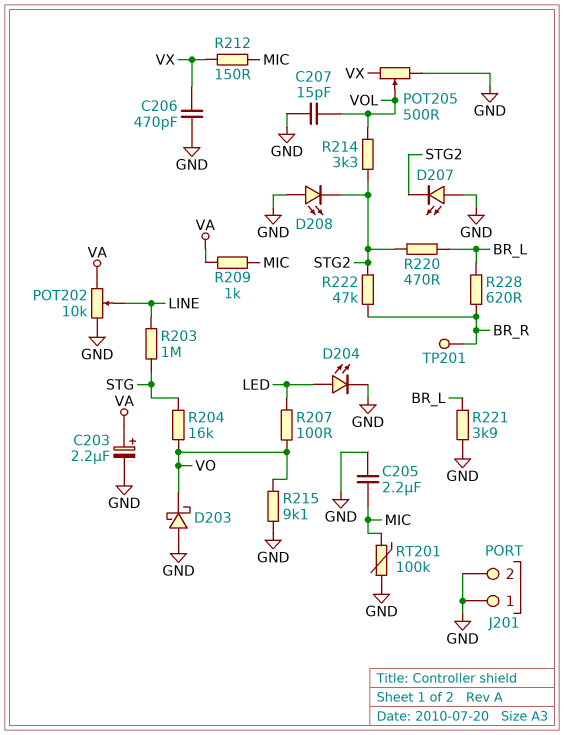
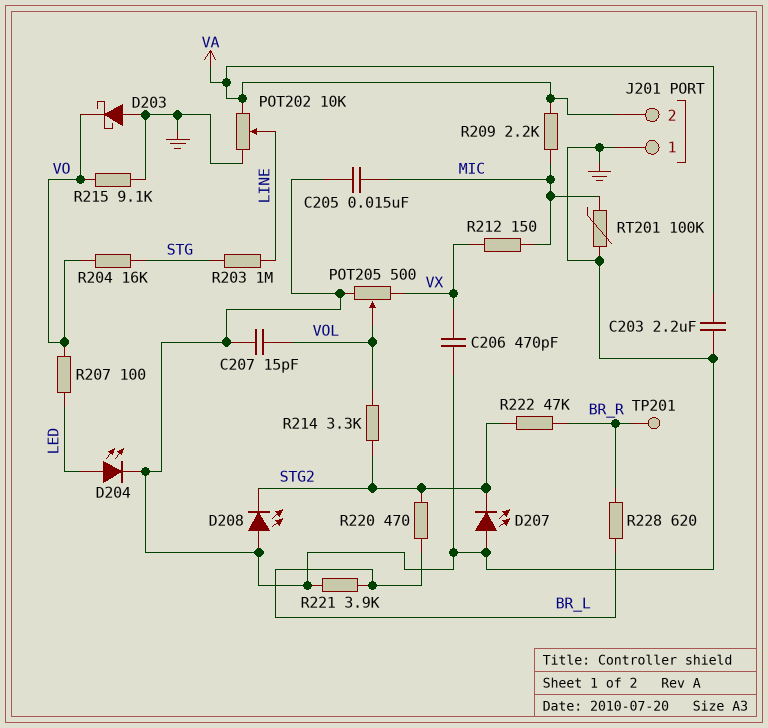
C203: 2.2uF (plus VA, minus GND) -> 2.2uF (GND, VA)
C205: 2.2uF (GND, MIC) -> 15nF (GND, MIC)
J201 pin 2: GND -> VA
R209: 1k (MIC, VA) -> 2.2k (MIC, VA)

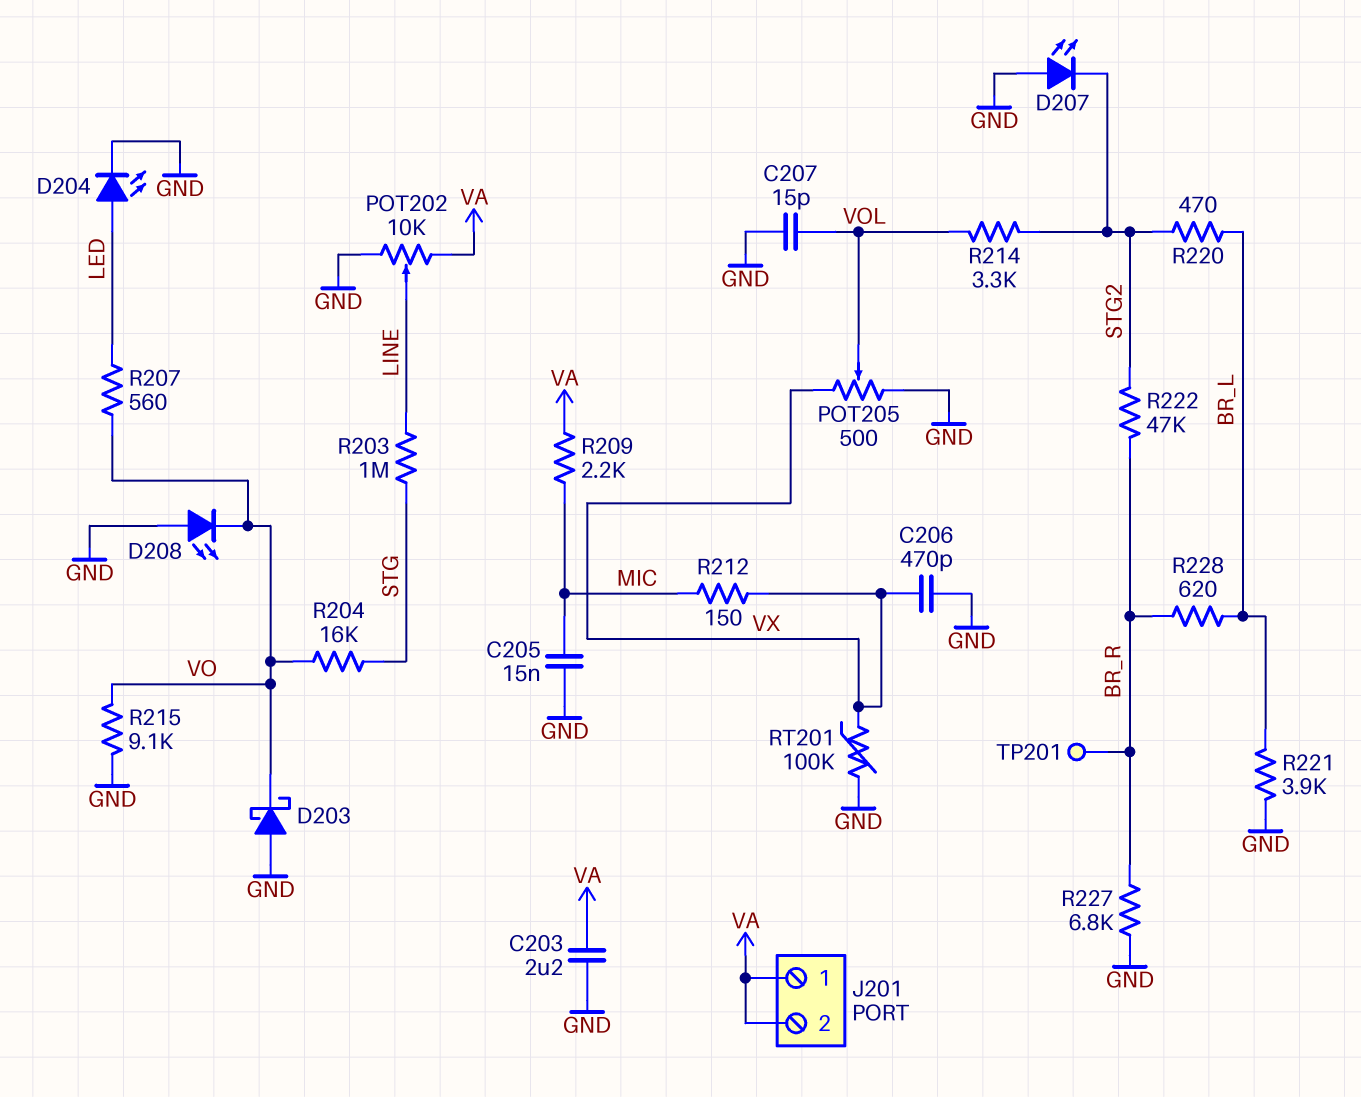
D208: LED (A GND, K STG2) -> LED (A GND, K VO)
J201 pin 1: GND -> VA
R207: 100 (LED, VO) -> 560 (LED, VO)
R227: none -> 6.8k (BR_R, GND)
RT201: 100k (GND, MIC) -> 100k (GND, VX)

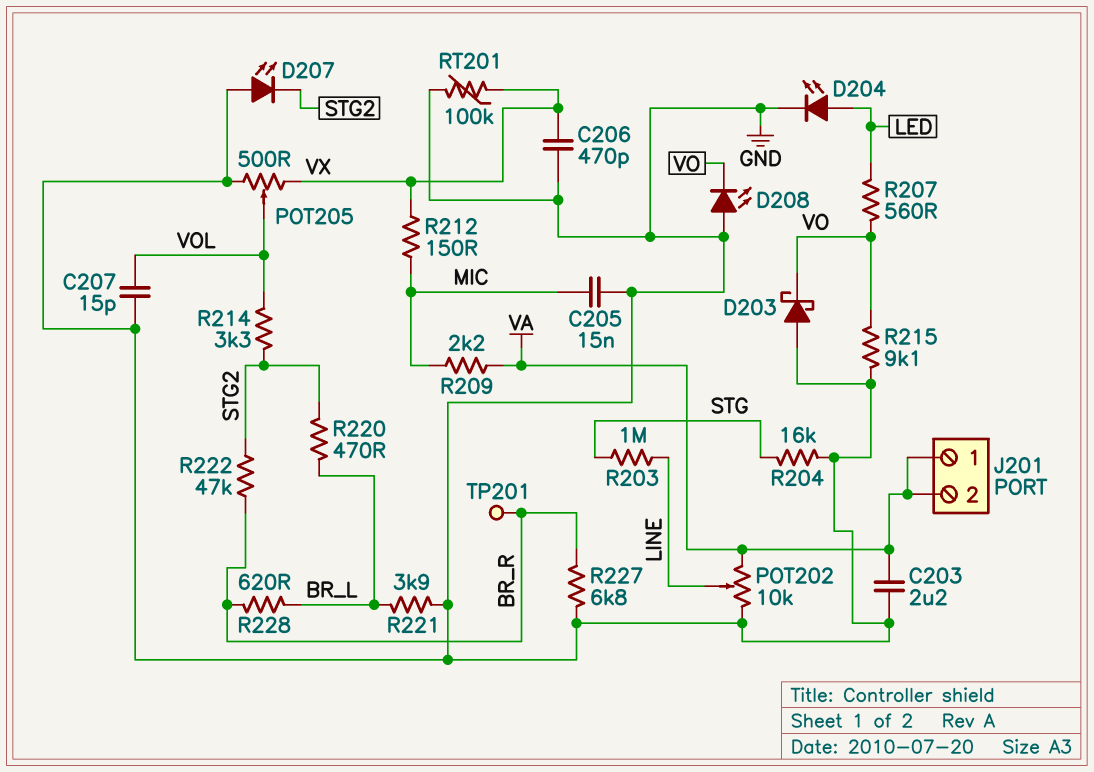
R204: 16k (STG, VO) -> 16k (GND, STG)

